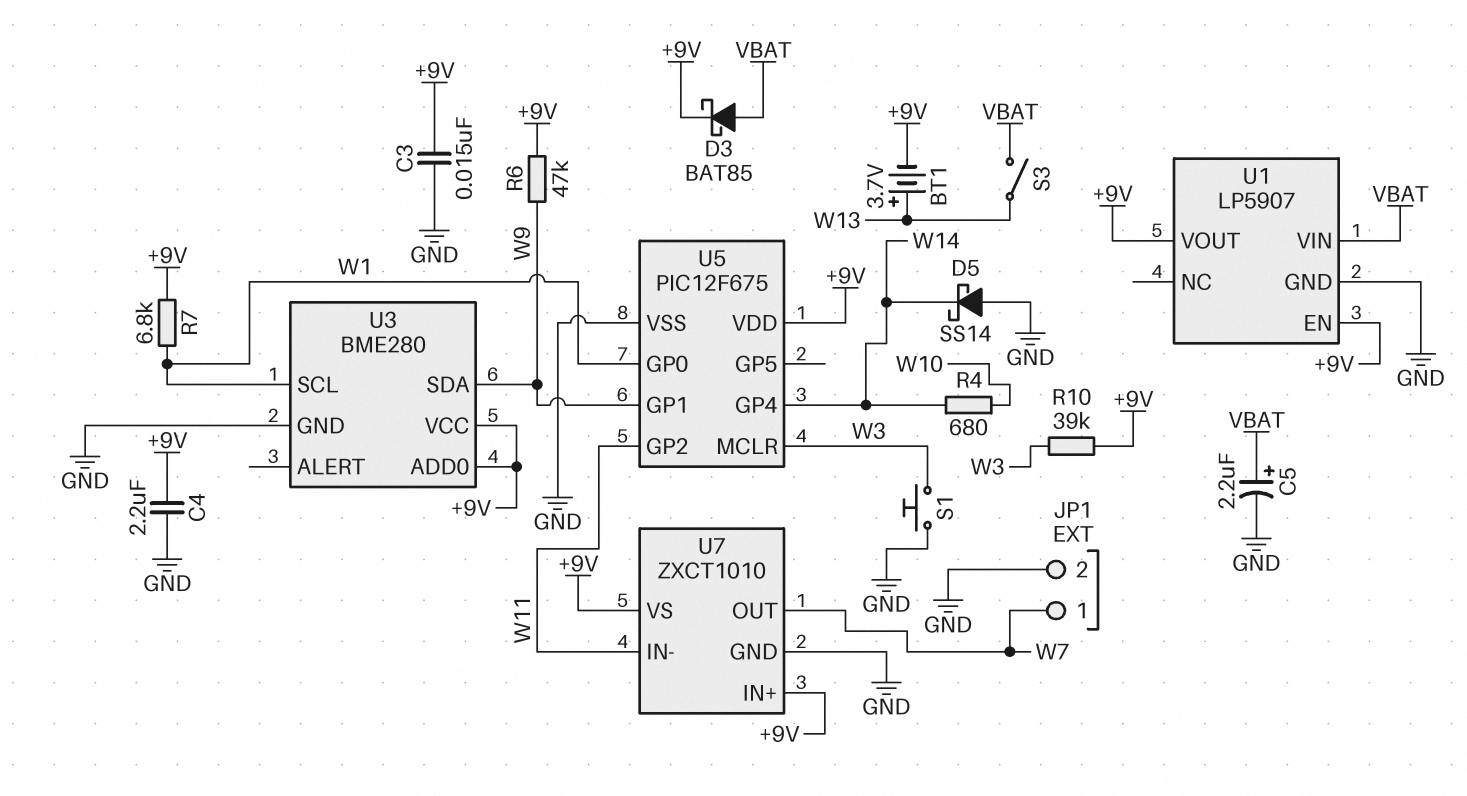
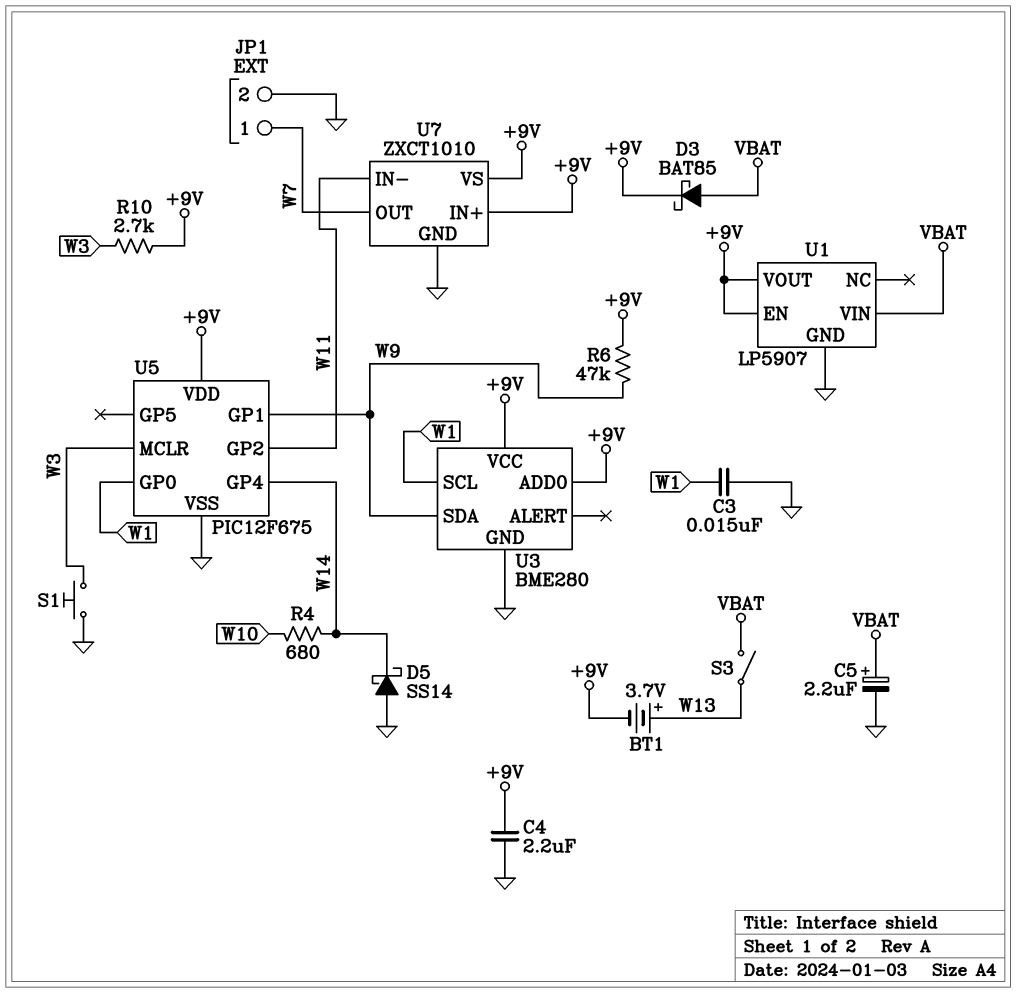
C3: 15nF (+9V, GND) -> 15nF (GND, W1)
R7: 6.8k (+9V, W1) -> none
R10: 39k (+9V, W3) -> 2.7k (+9V, W3)

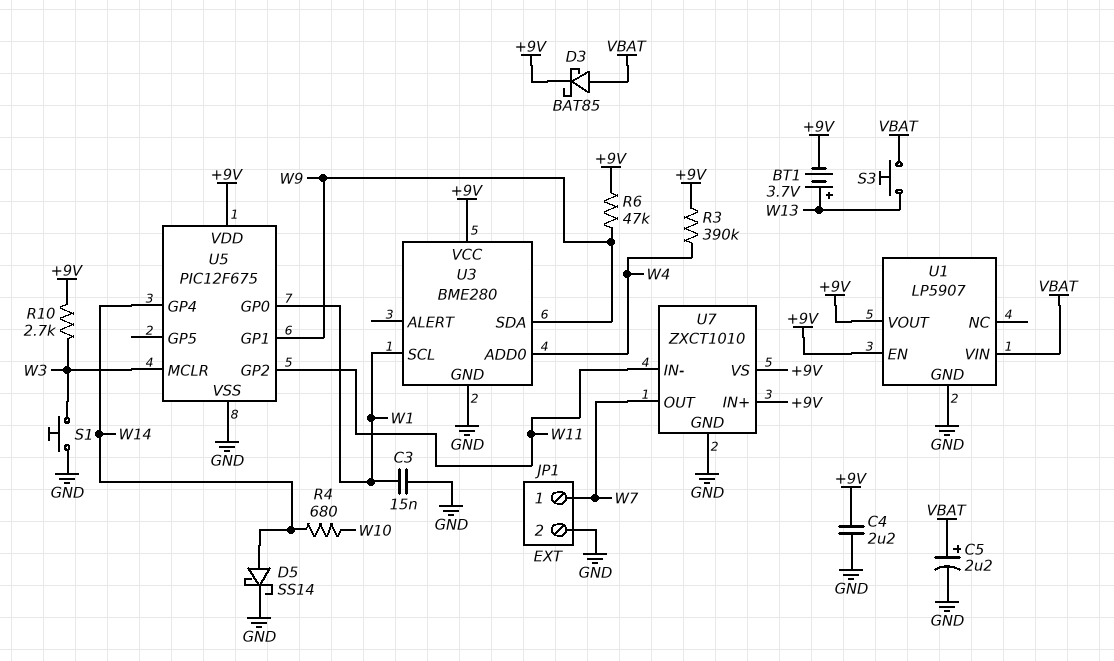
D5: schottky SS14 (A GND, K W14) -> schottky SS14 (A W14, K GND)
R3: none -> 390k (+9V, W4)
S3: switch (VBAT, W13) -> button (VBAT, W13)
U3 pin ADD0: +9V -> W4

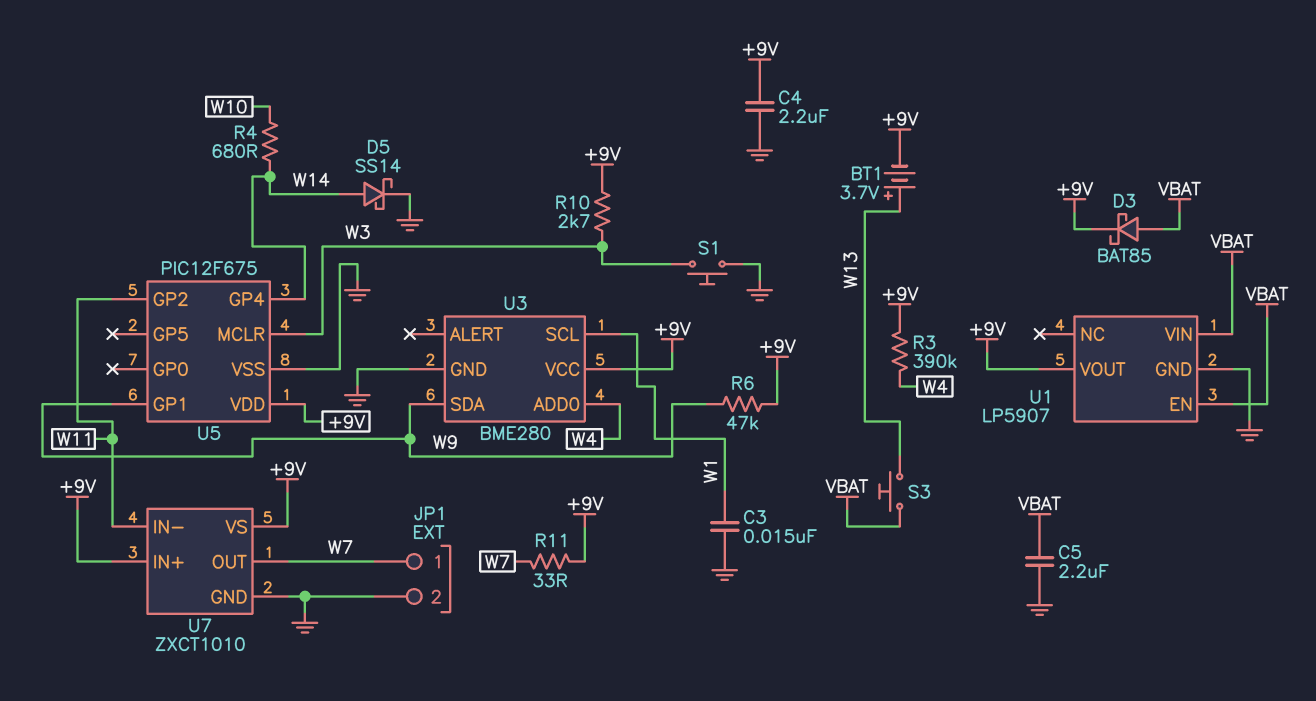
C5: 2.2uF (plus VBAT, minus GND) -> 2.2uF (GND, VBAT)
R11: none -> 33 (+9V, W7)
U1 pin EN: +9V -> VBAT
U5 pin GP0: W1 -> none

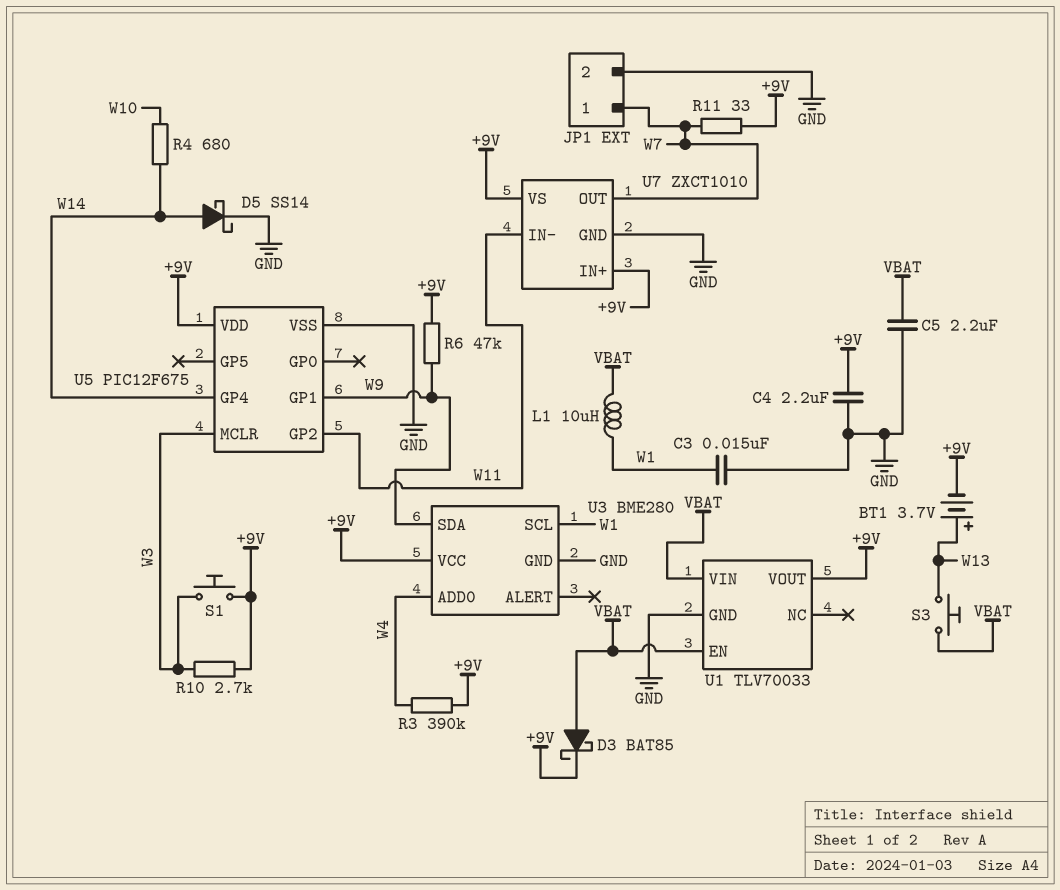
L1: none -> 10uH (VBAT, W1)
S1: button (GND, W3) -> button (+9V, W3)
U1: LP5907 -> TLV70033

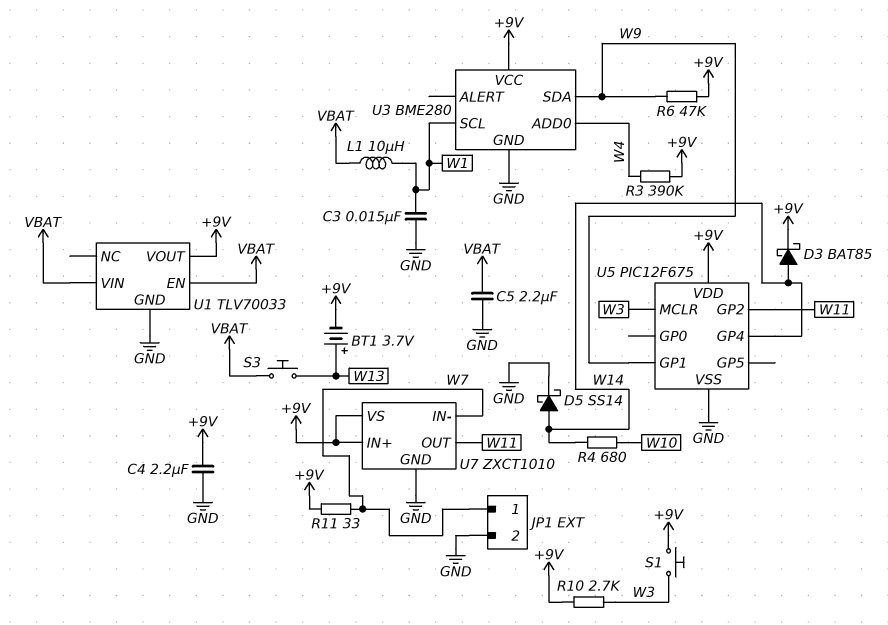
D3: schottky BAT85 (A VBAT, K +9V) -> schottky BAT85 (A W14, K +9V)
U7 pin IN-: W11 -> W7
U7 pin OUT: W7 -> W11

